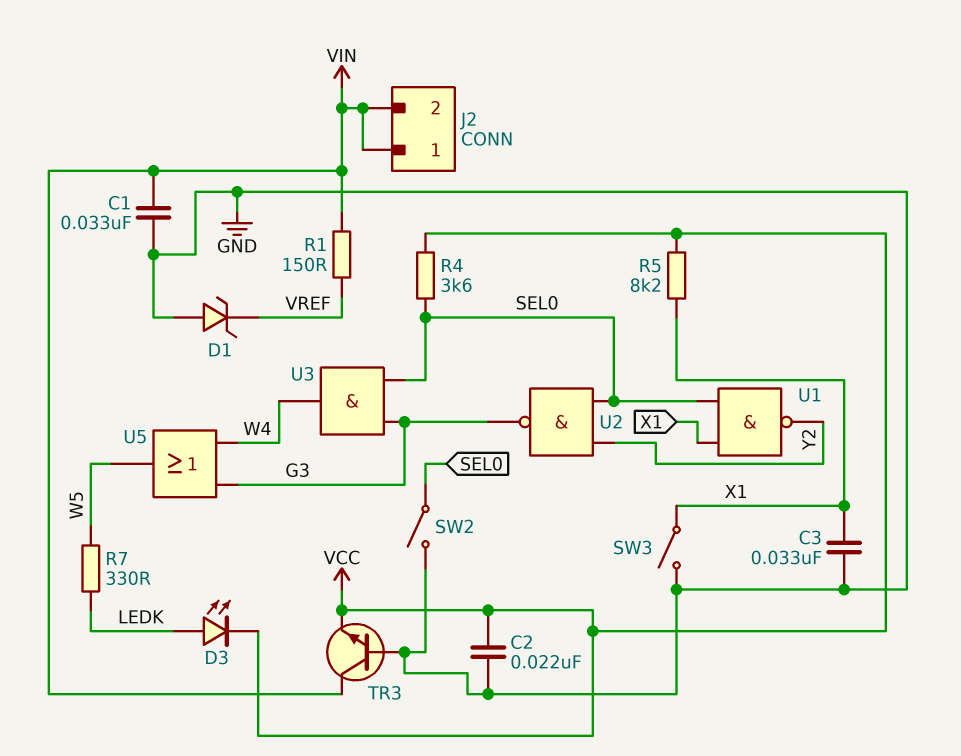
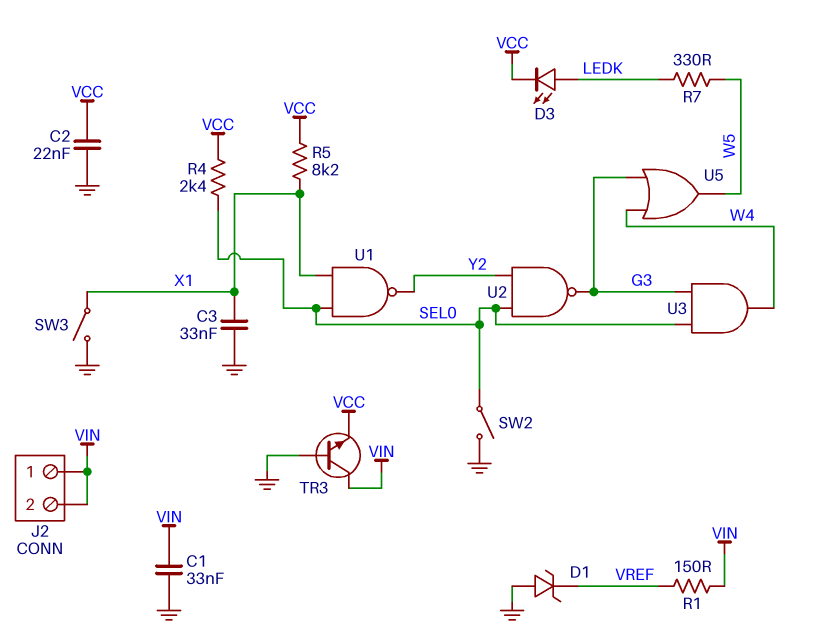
R4: 3.6k (SEL0, VCC) -> 2.4k (SEL0, VCC)

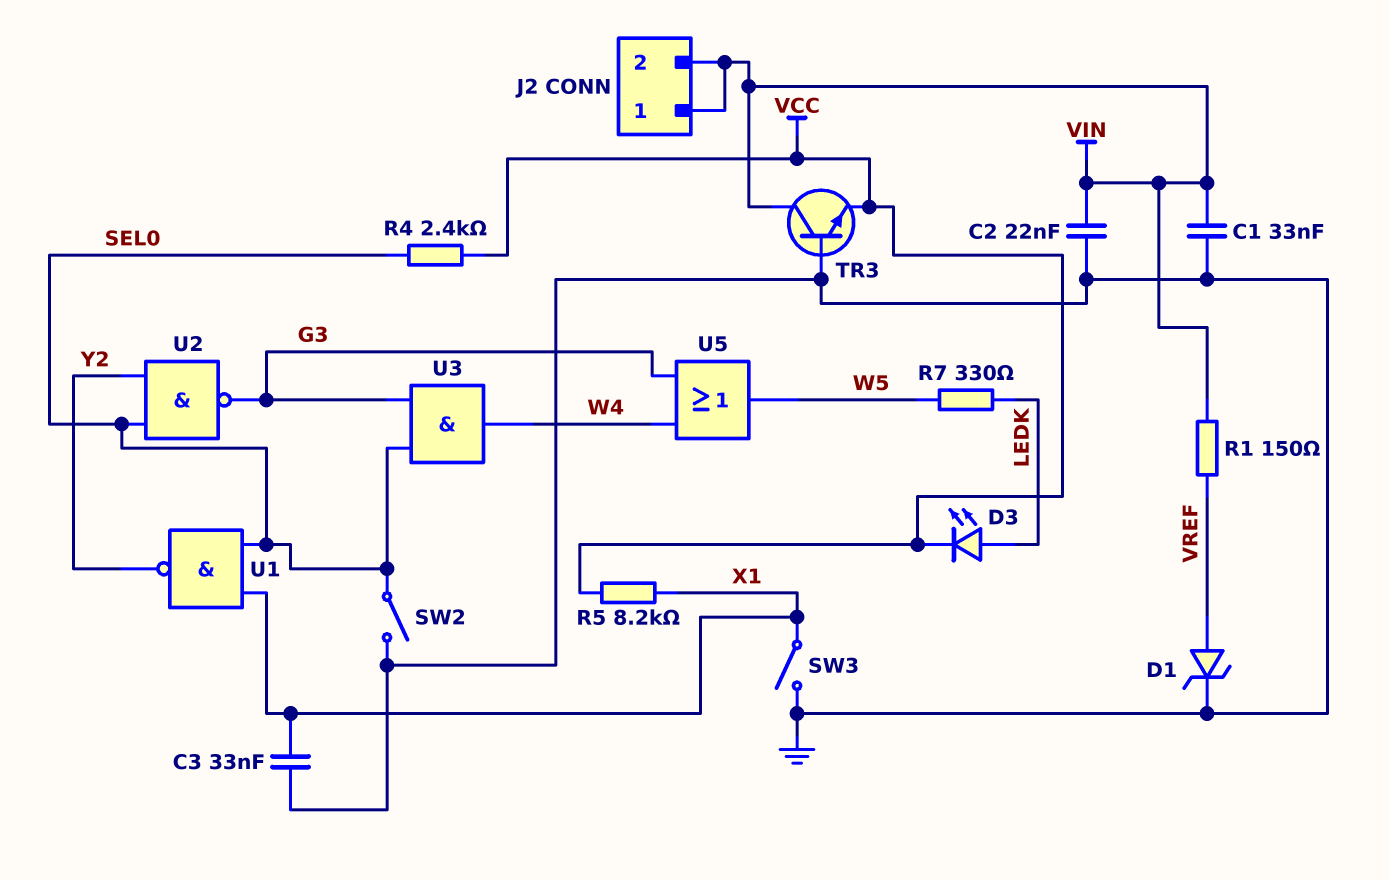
C2: 22nF (GND, VCC) -> 22nF (GND, VIN)
D1: zener (A GND, K VREF) -> zener (A VREF, K GND)

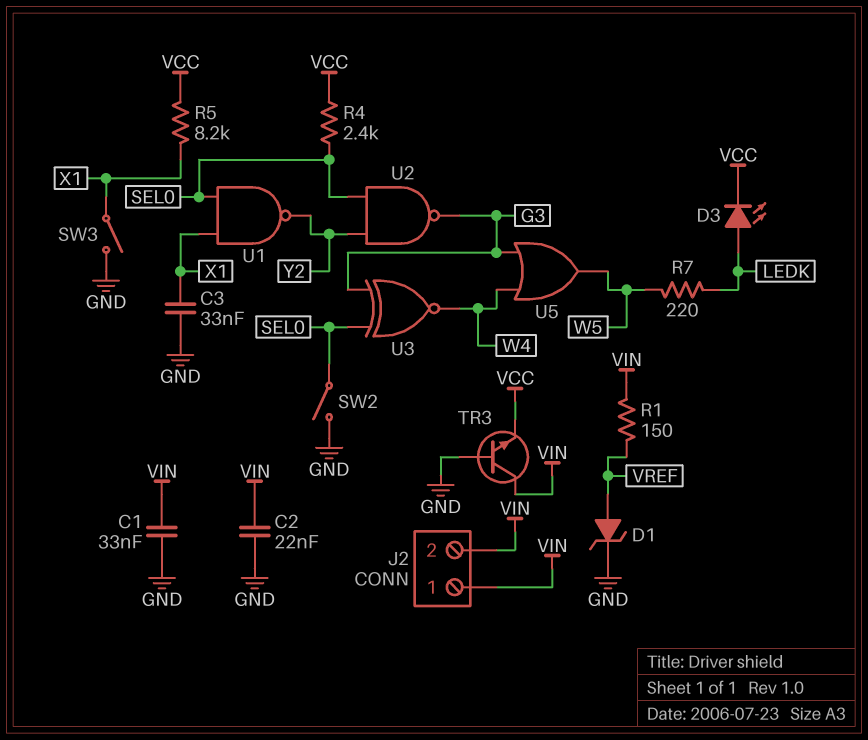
R7: 330 (LEDK, W5) -> 220 (LEDK, W5)
U3: AND (in G3, in SEL0, out W4) -> XNOR (in G3, in SEL0, out W4)

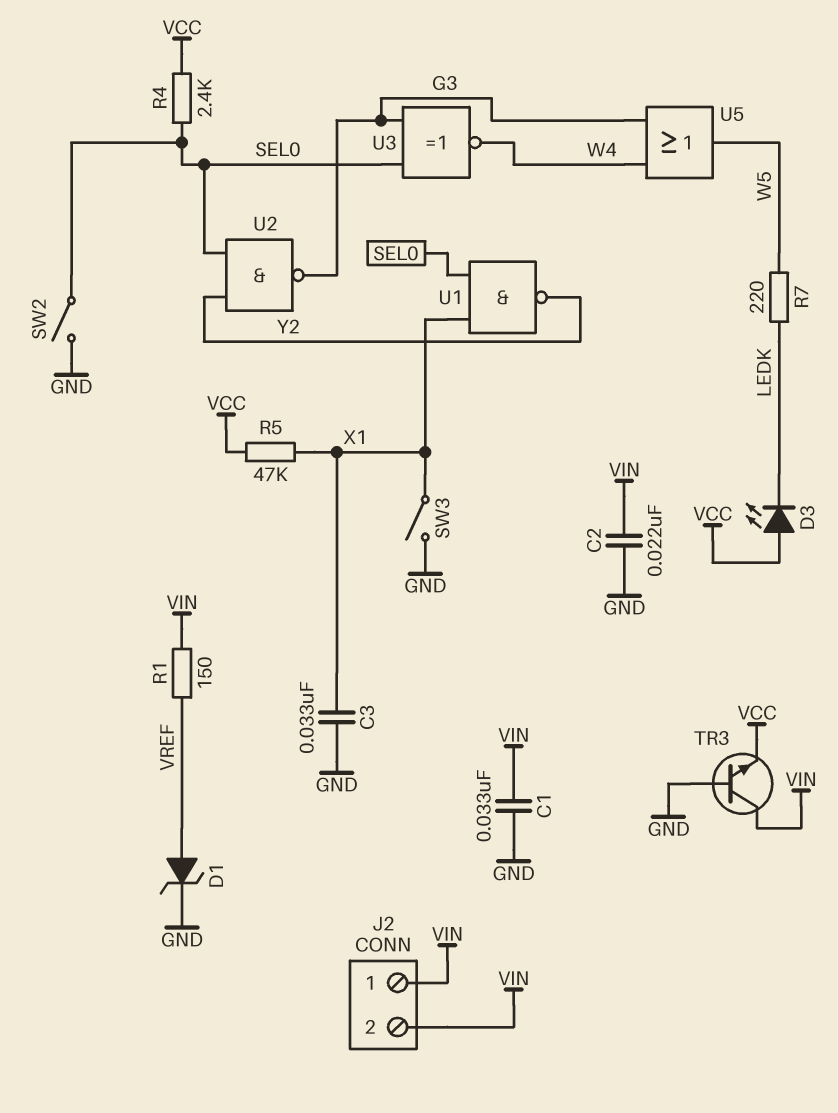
D3: LED (A LEDK, K VCC) -> LED (A VCC, K LEDK)
R5: 8.2k (VCC, X1) -> 47k (VCC, X1)

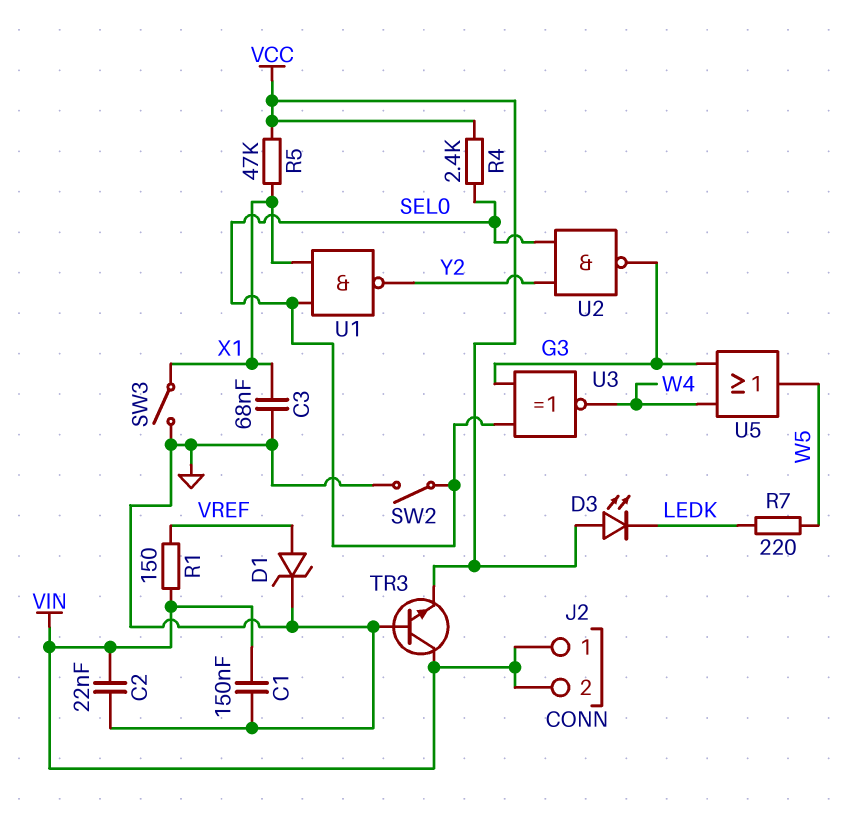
C1: 33nF (GND, VIN) -> 150nF (GND, VIN)
C3: 33nF (GND, X1) -> 68nF (GND, X1)

